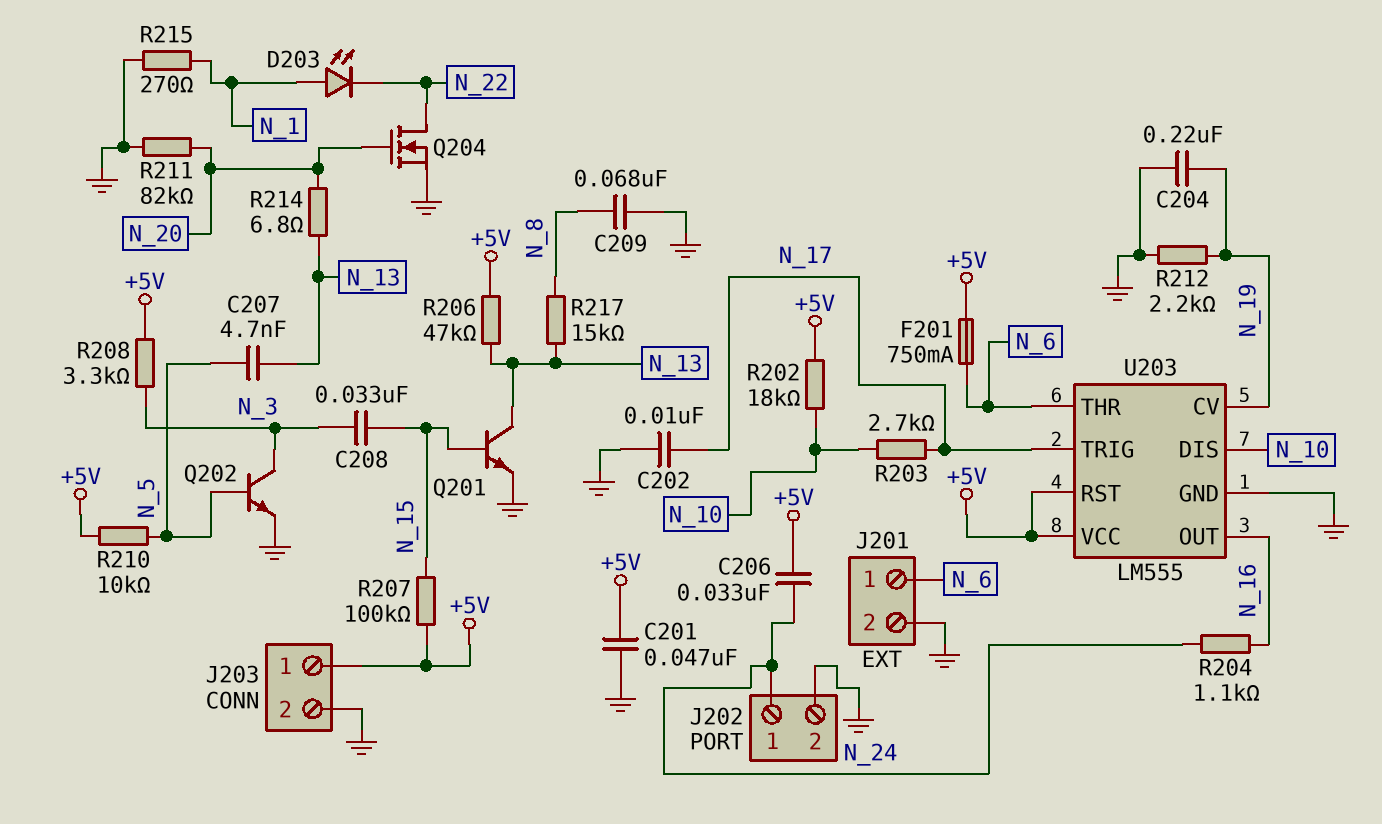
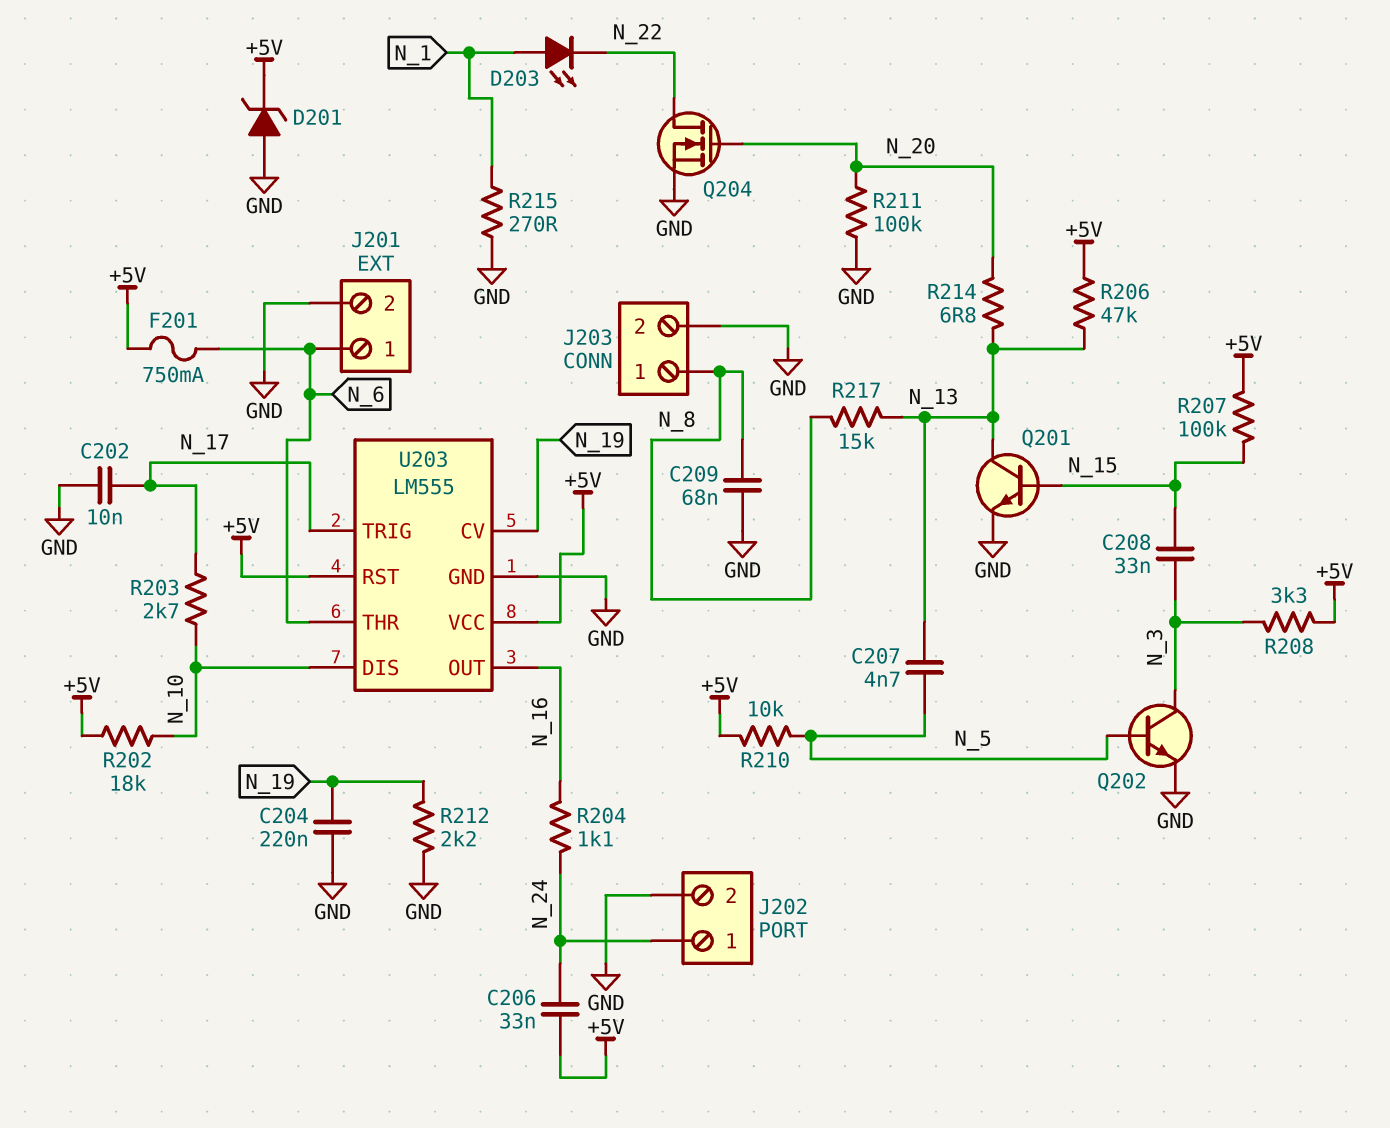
C201: 47nF (+5V, GND) -> none
D201: none -> zener (A GND, K +5V)
J203 pin 1: +5V -> N_8
R211: 82k (GND, N_20) -> 100k (GND, N_20)

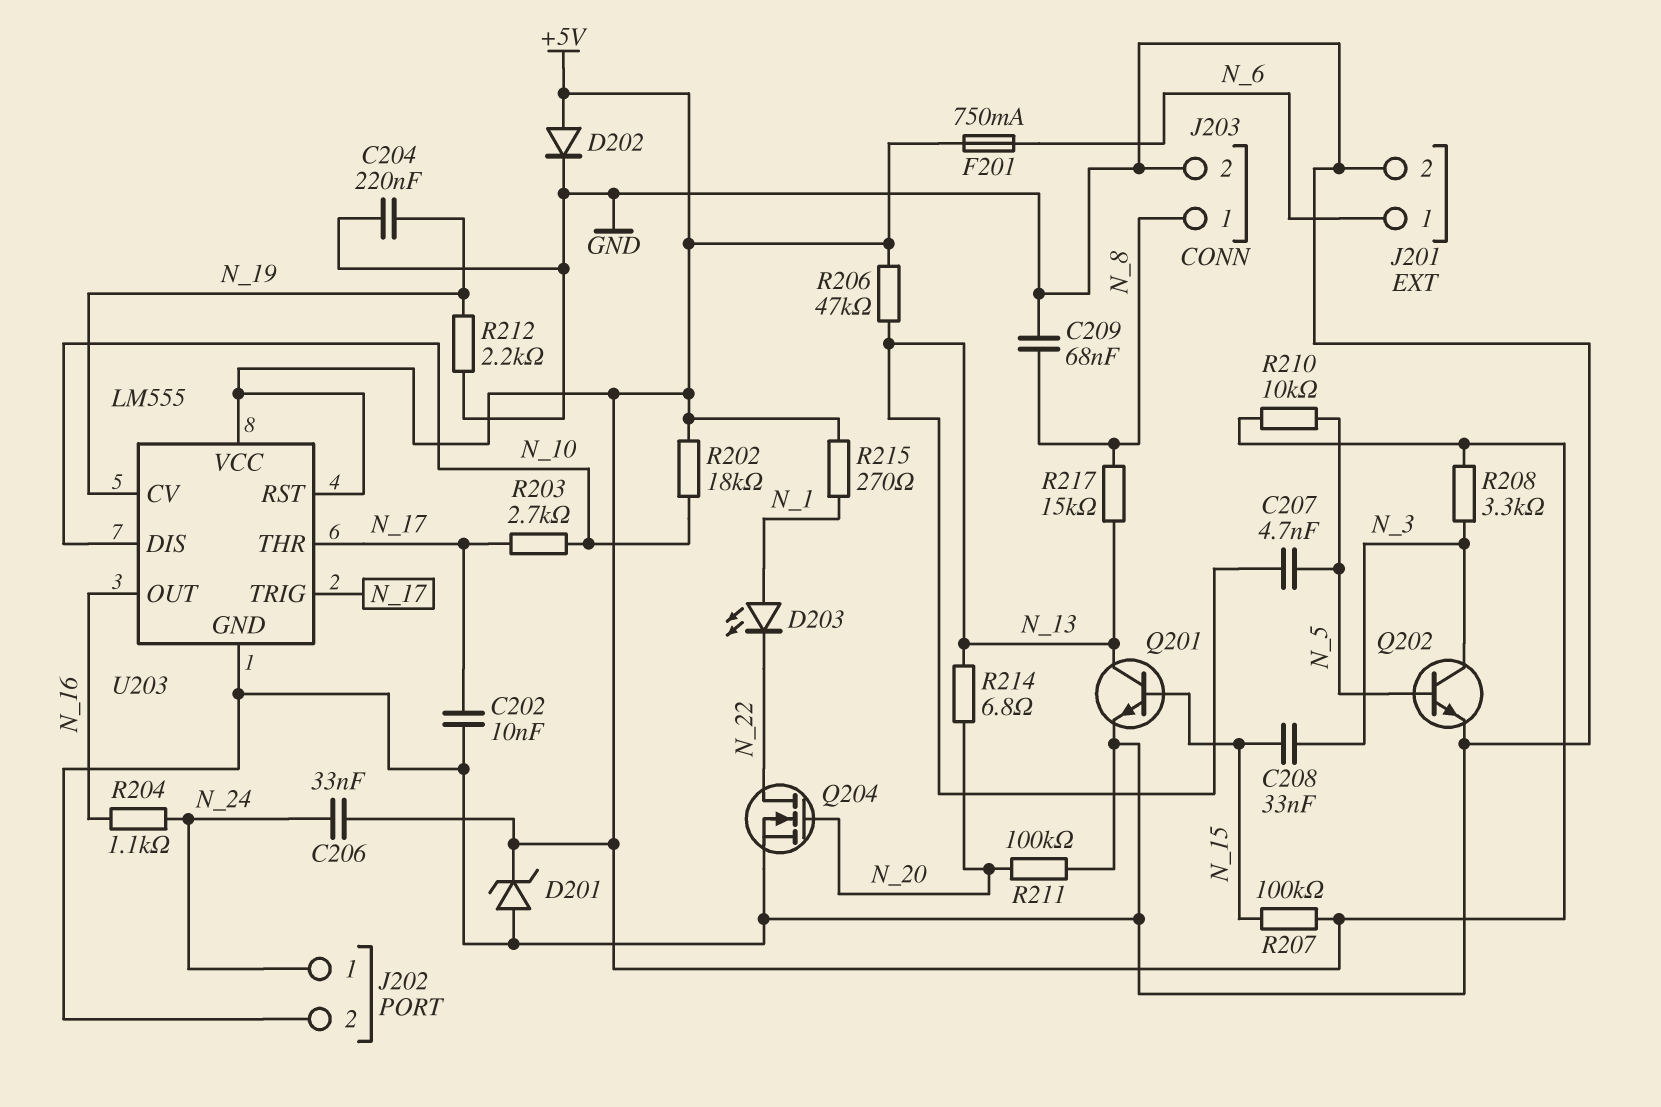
D202: none -> diode (A +5V, K GND)
R215: 270 (GND, N_1) -> 270 (+5V, N_1)
U203 pin THR: N_6 -> N_17

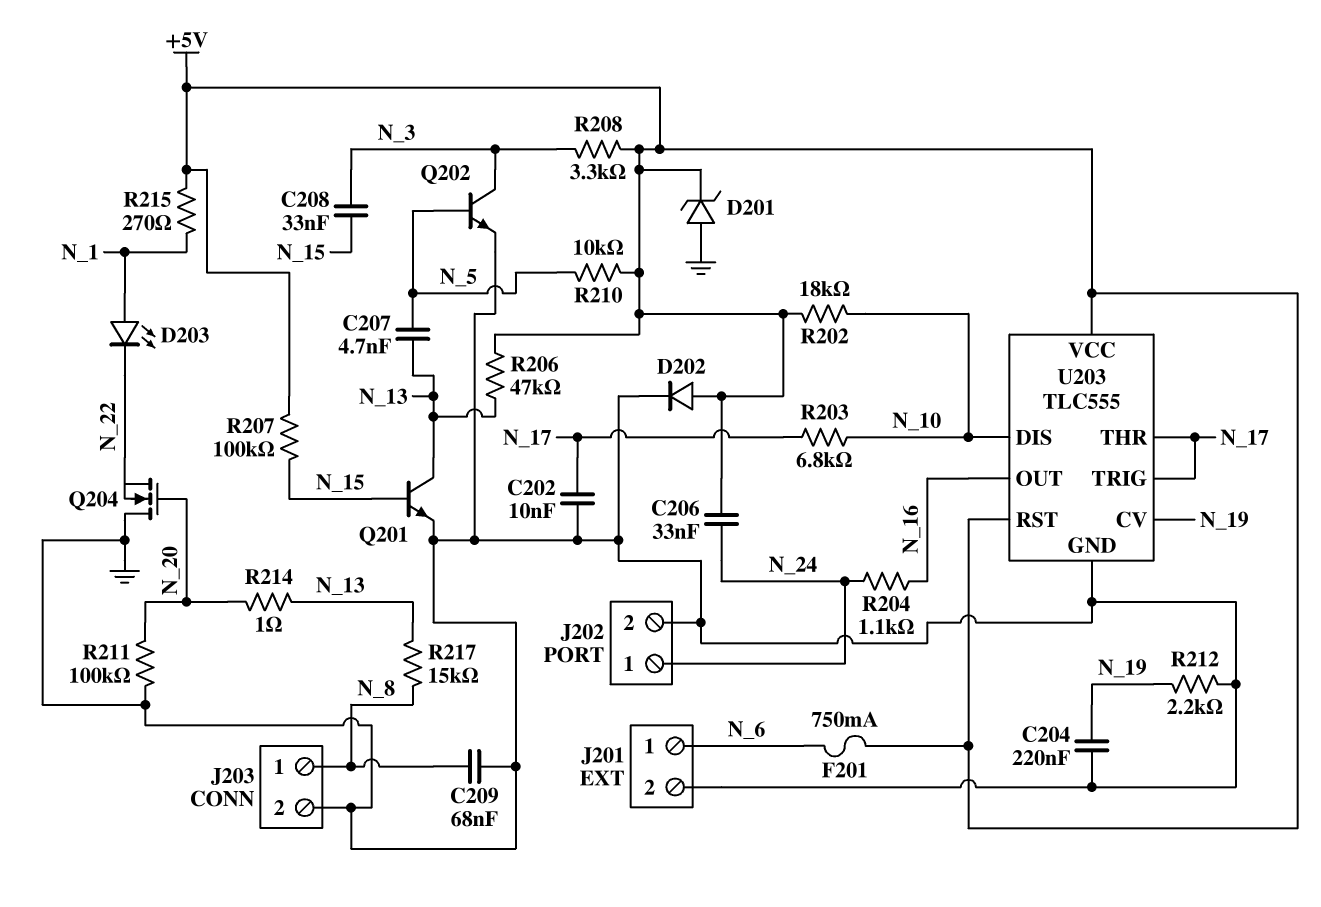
Q204: NMOS (G N_20, D N_22, S GND) -> NMOS (G N_20, D GND, S N_22)
R203: 2.7k (N_10, N_17) -> 6.8k (N_10, N_17)
R214: 6.8 (N_13, N_20) -> 1 (N_13, N_20)
U203: LM555 -> TLC555

